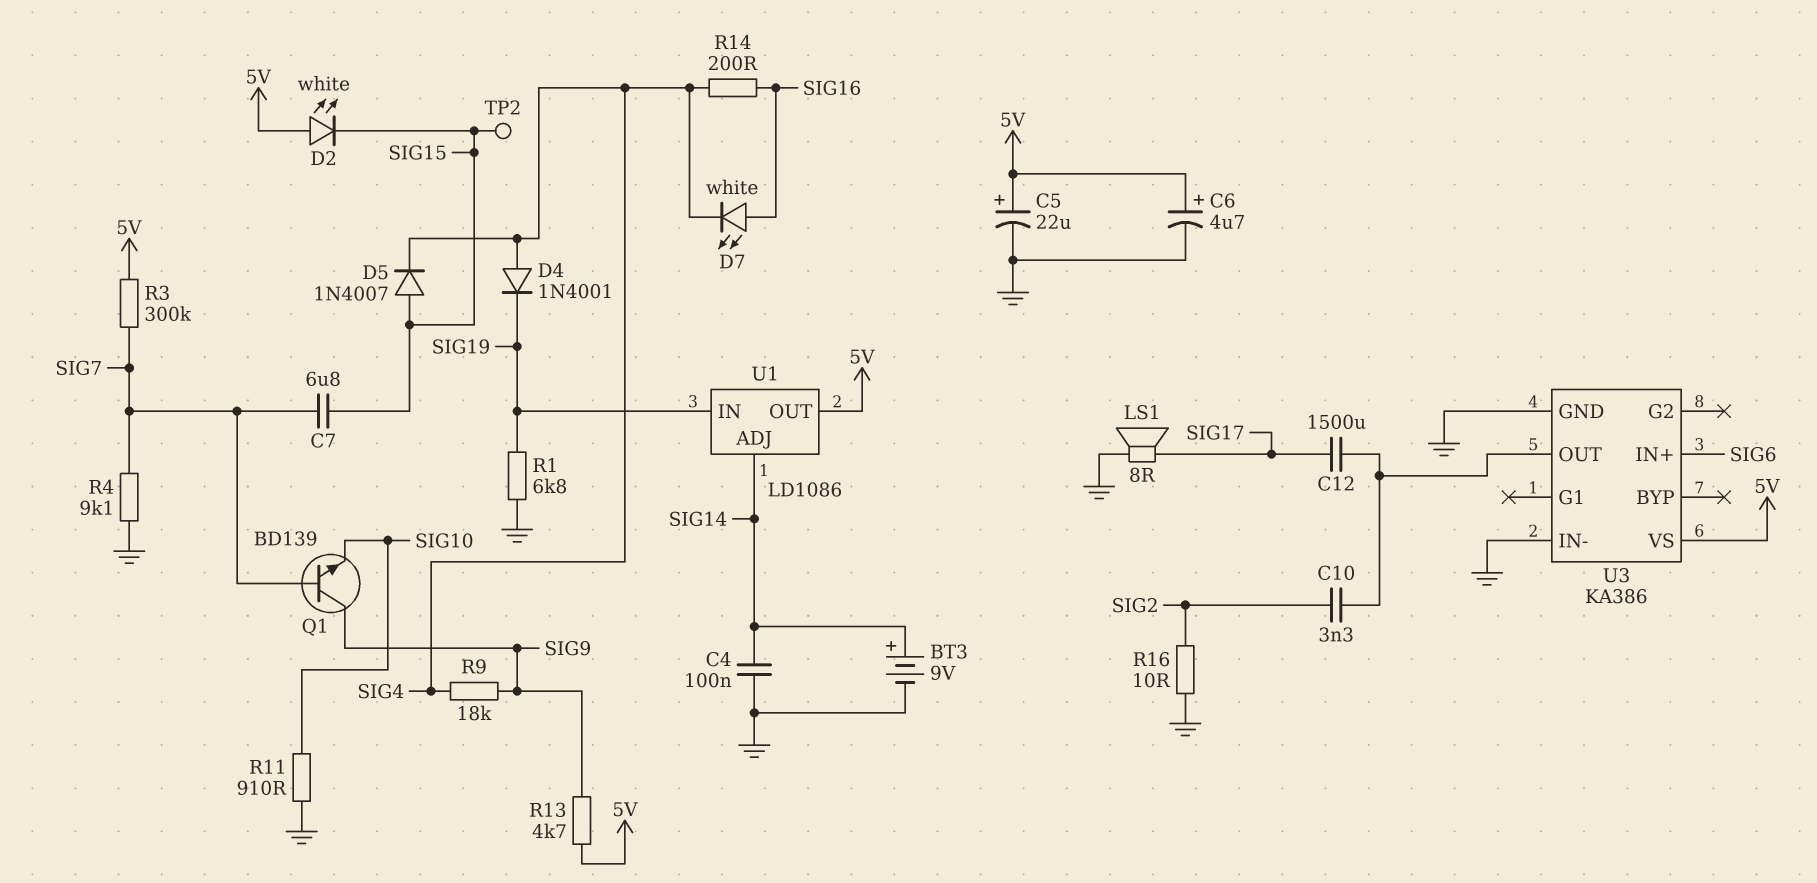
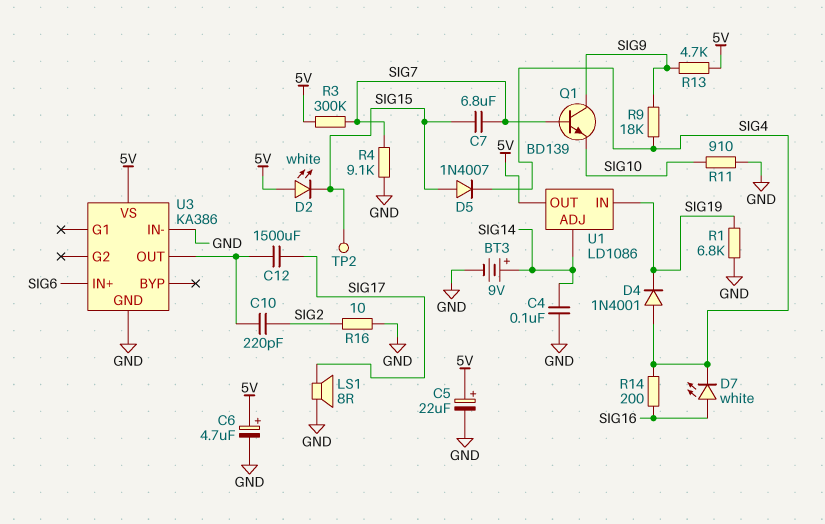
C10: 3.3nF (SIG2, U3/OUT) -> 220pF (SIG2, U3/OUT)

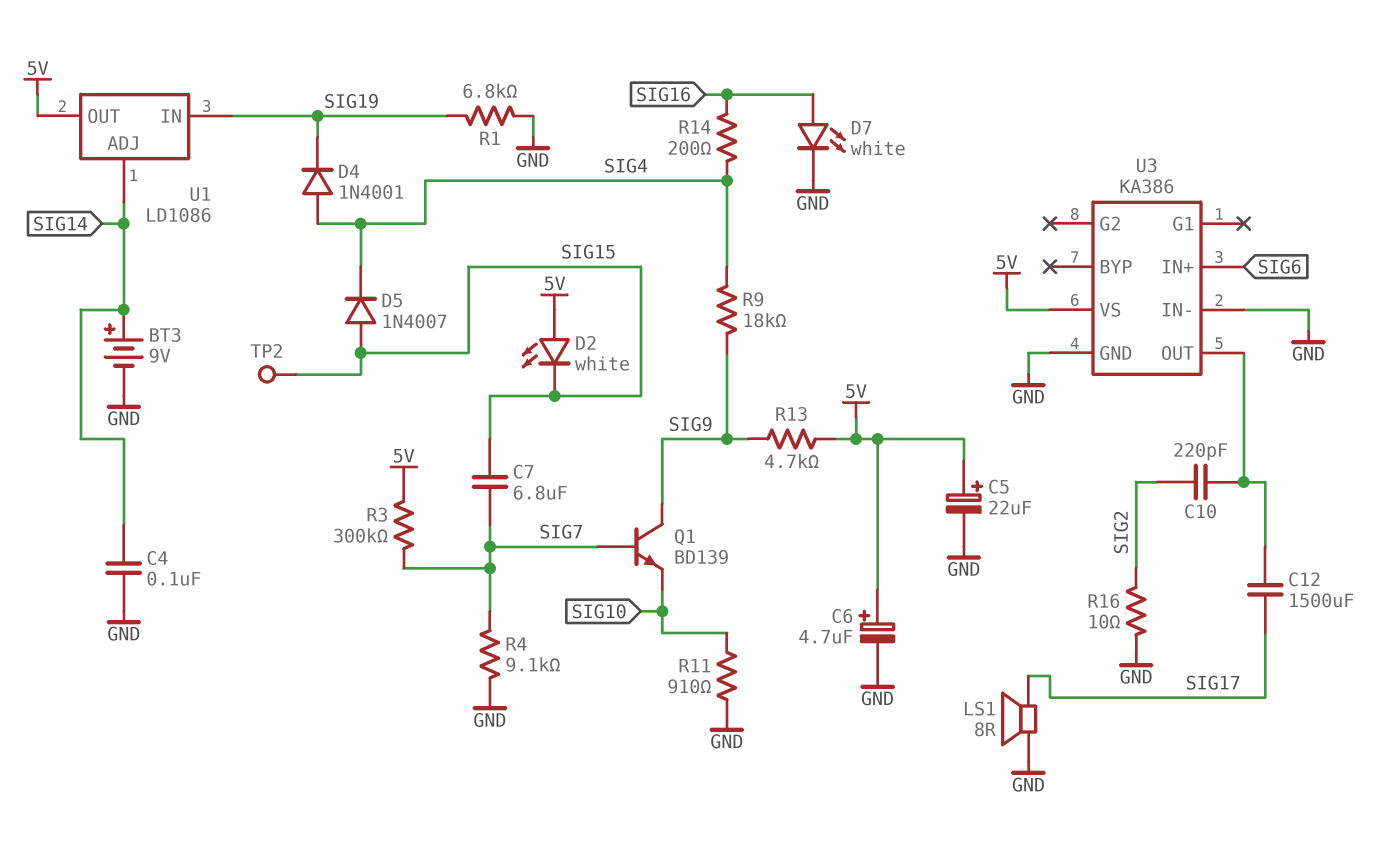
D7: LED white (A SIG16, K SIG4) -> LED white (A SIG16, K GND)

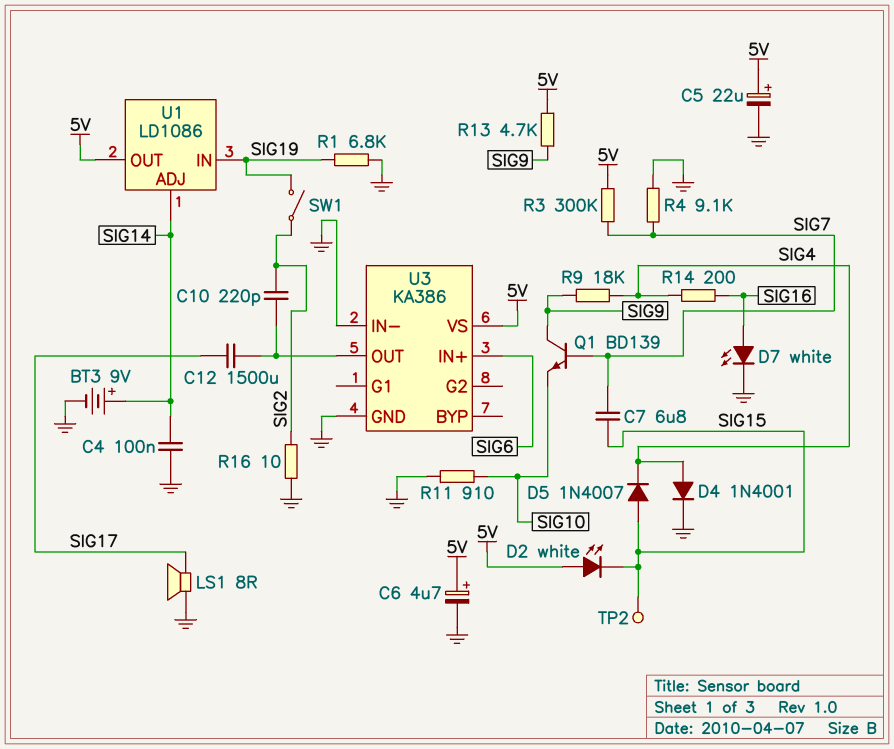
D4: diode 1N4001 (A SIG4, K SIG19) -> diode 1N4001 (A SIG4, K GND)
SW1: none -> switch (SIG2, SIG19)

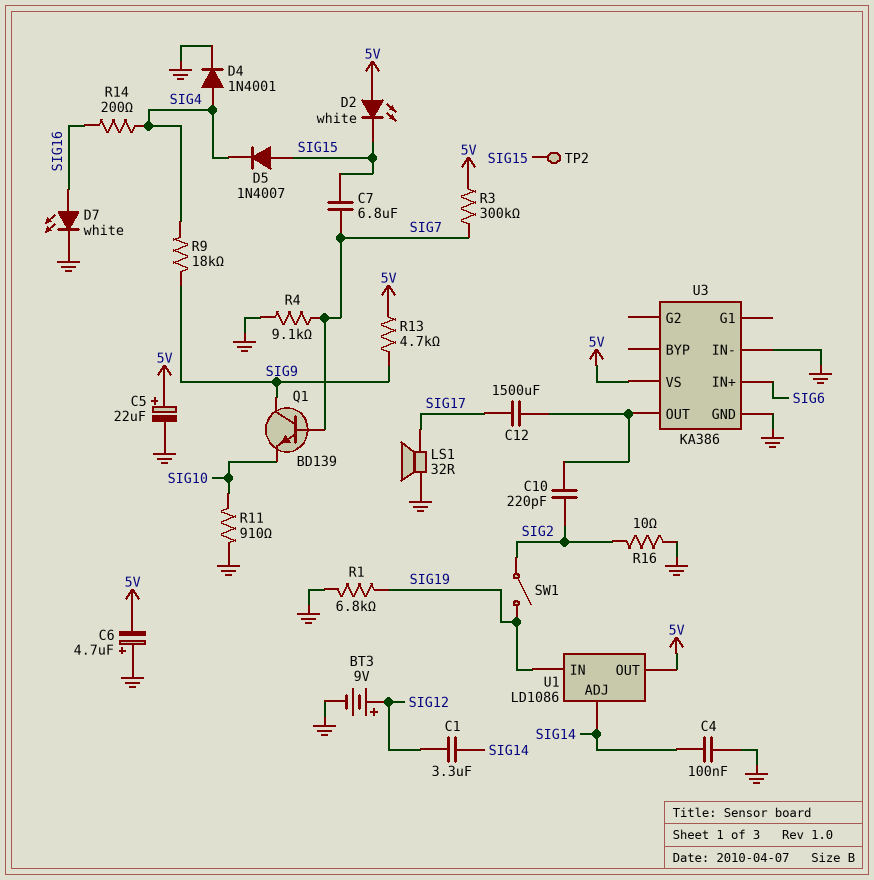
BT3: 9V (plus SIG14, minus GND) -> 9V (plus SIG12, minus GND)
C1: none -> 3.3uF (SIG12, SIG14)
C6: 4.7uF (plus 5V, minus GND) -> 4.7uF (plus GND, minus 5V)
LS1: speaker 8R (GND, SIG17) -> speaker 32R (GND, SIG17)

